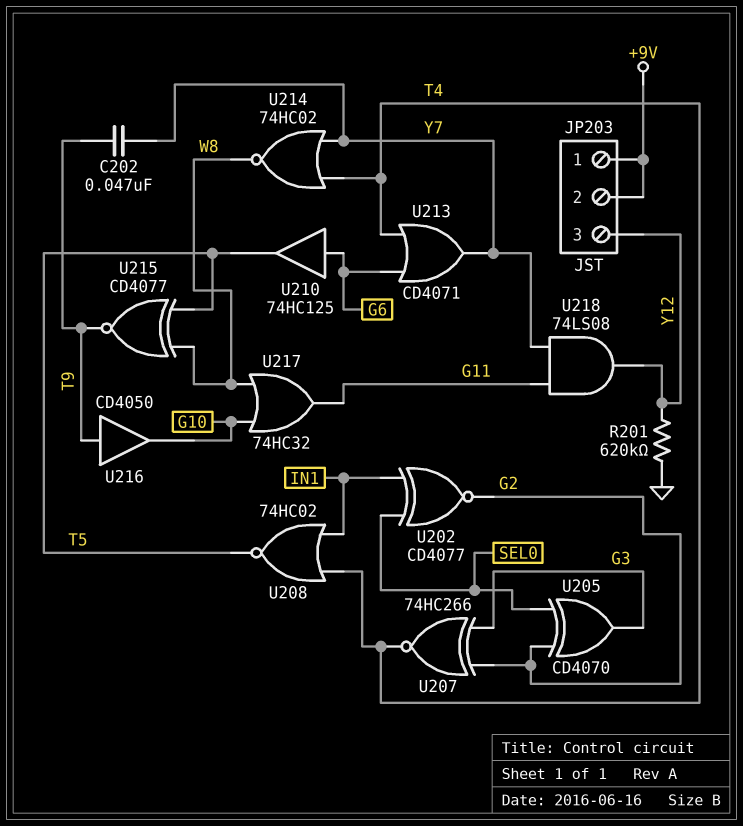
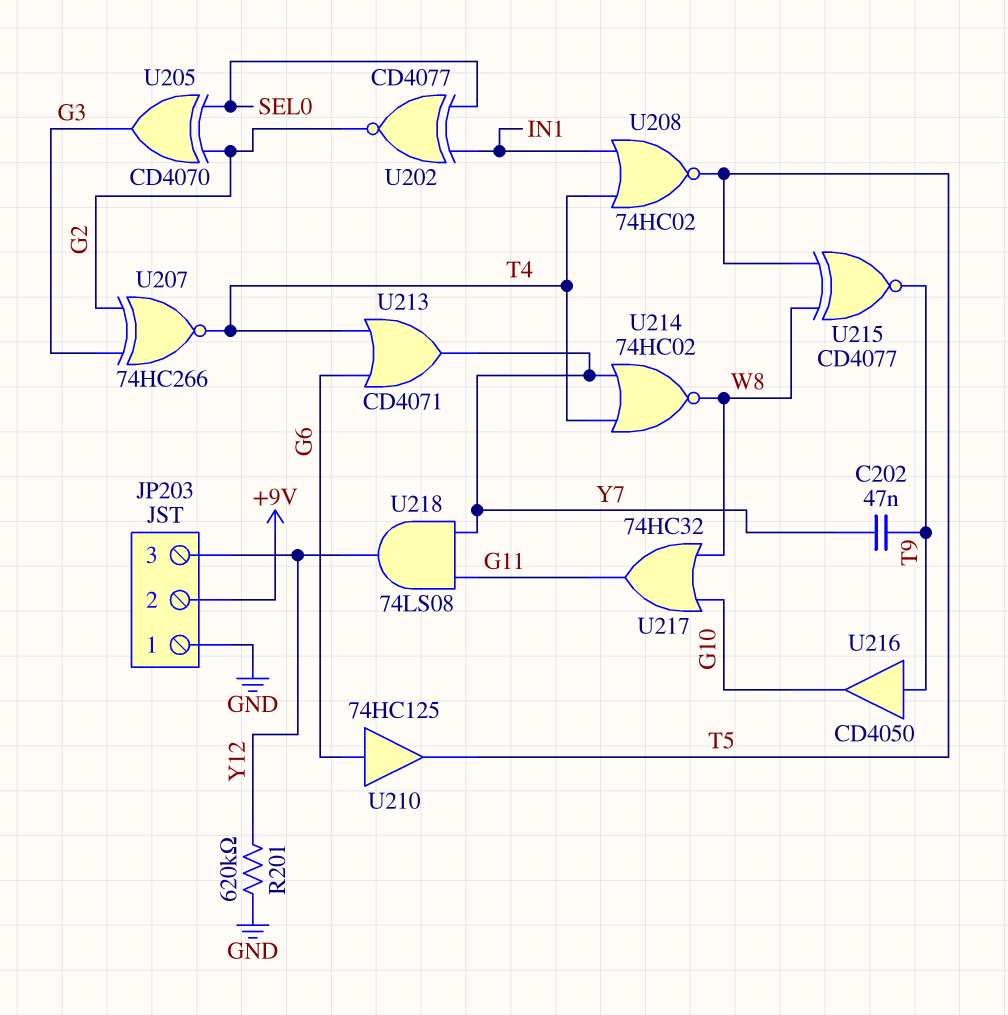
JP203 pin 1: +9V -> GND

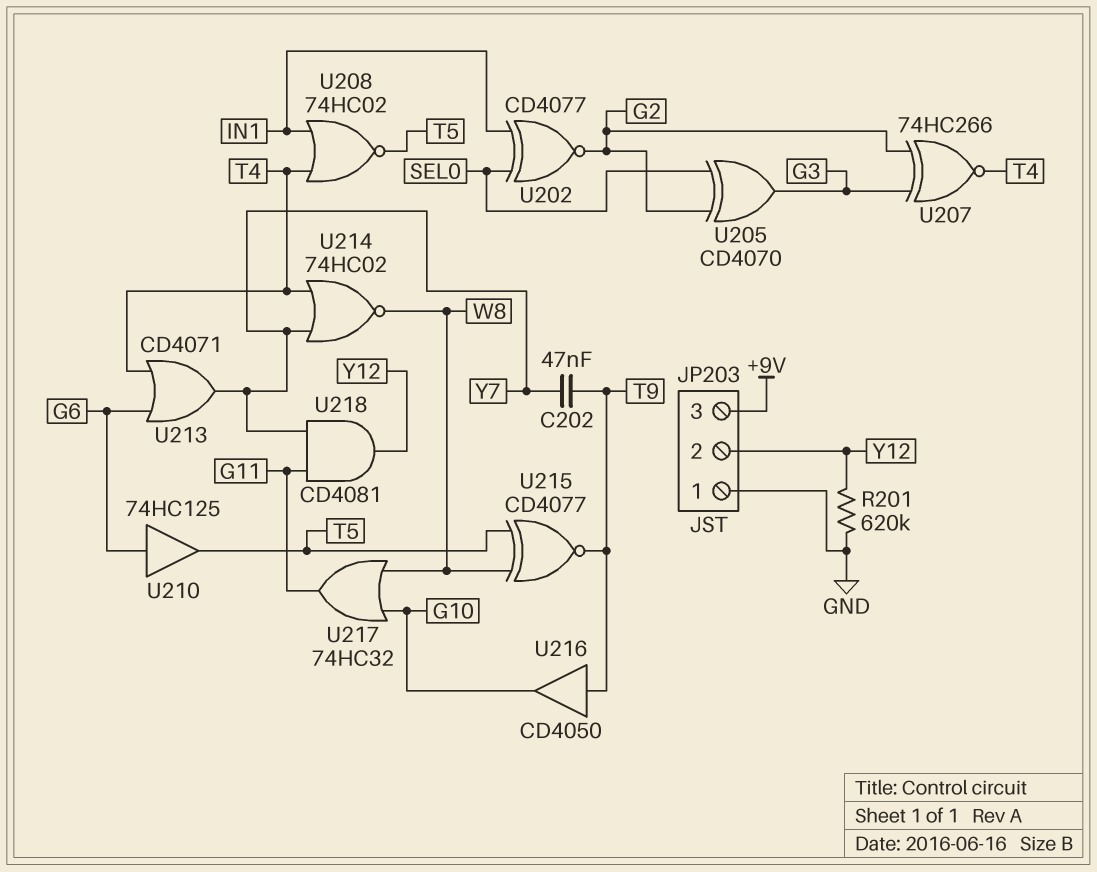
JP203 pin 2: +9V -> Y12
JP203 pin 3: Y12 -> +9V
U218: AND 74LS08 (in G11, in Y7, out Y12) -> AND CD4081 (in G11, in Y7, out Y12)

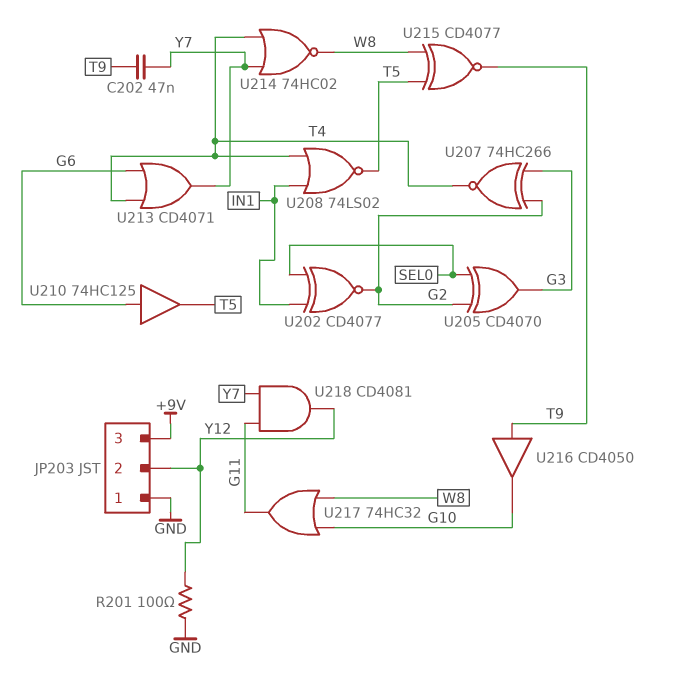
R201: 620k (GND, Y12) -> 100 (GND, Y12)
U208: NOR 74HC02 (in IN1, in T4, out T5) -> NOR 74LS02 (in IN1, in T4, out T5)

